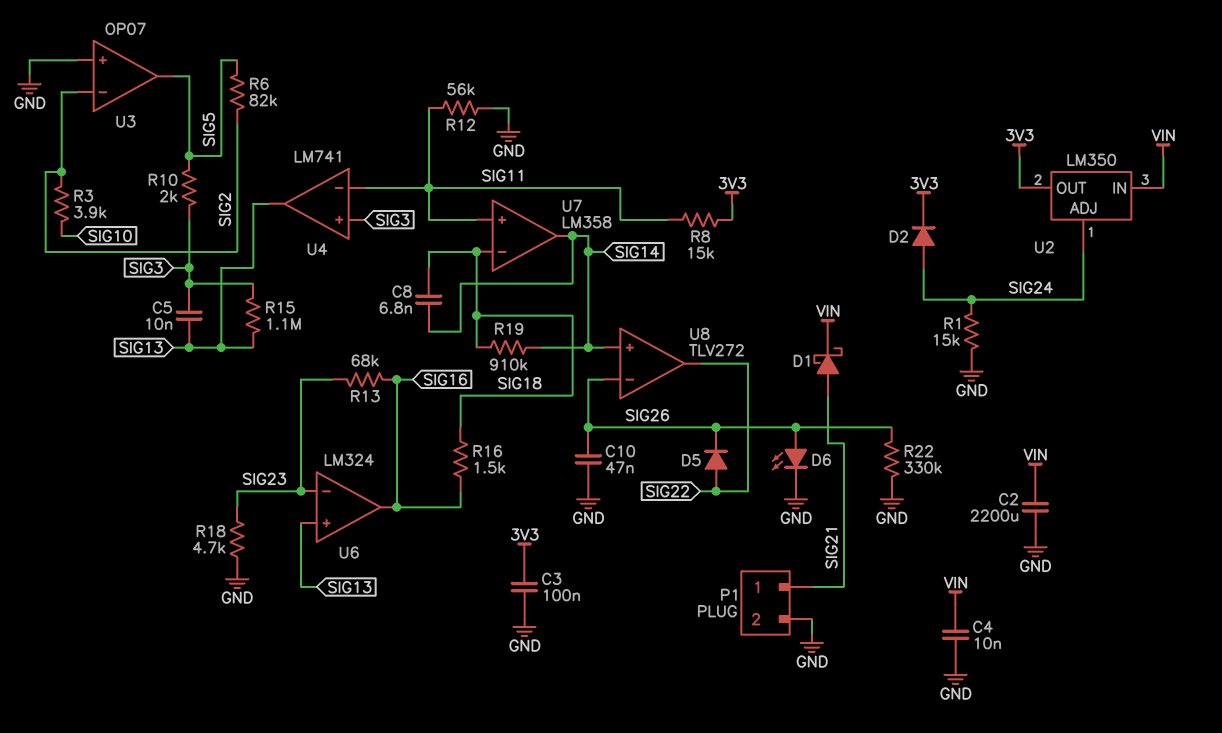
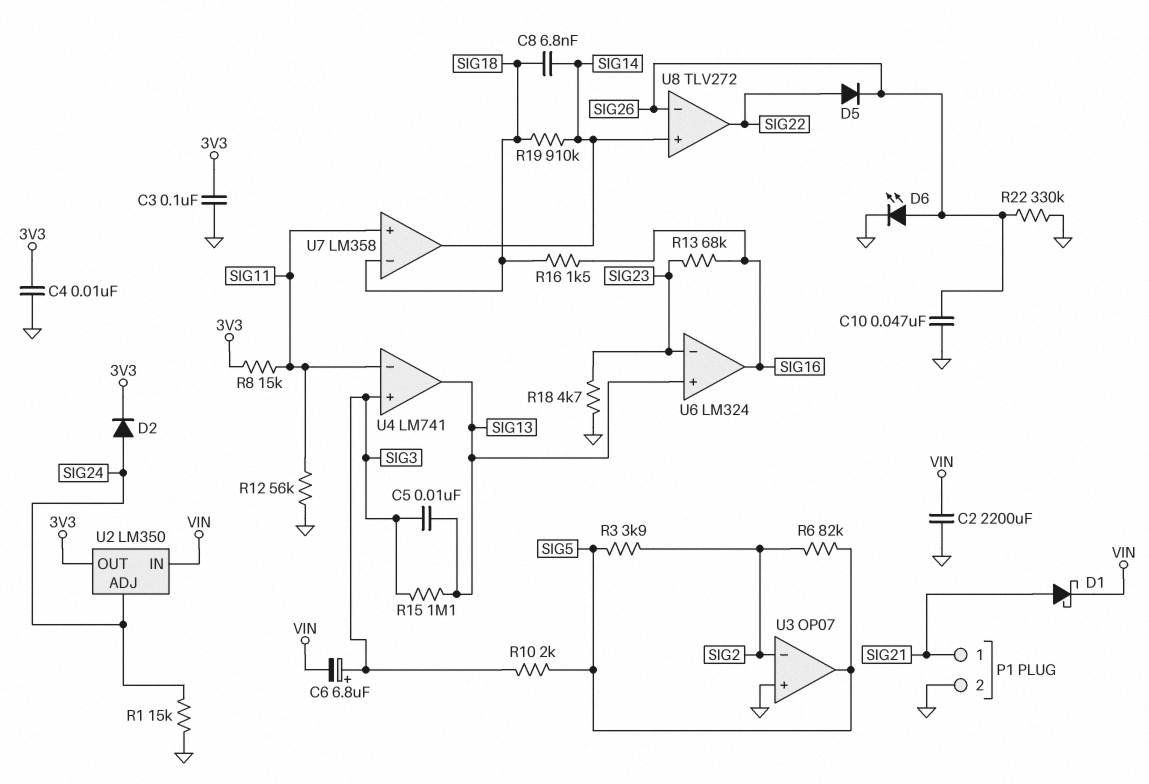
C4: 10nF (GND, VIN) -> 10nF (3V3, GND)
C6: none -> 6.8uF (plus SIG3, minus VIN)
R3: 3.9k (SIG2, SIG10) -> 3.9k (SIG2, SIG5)

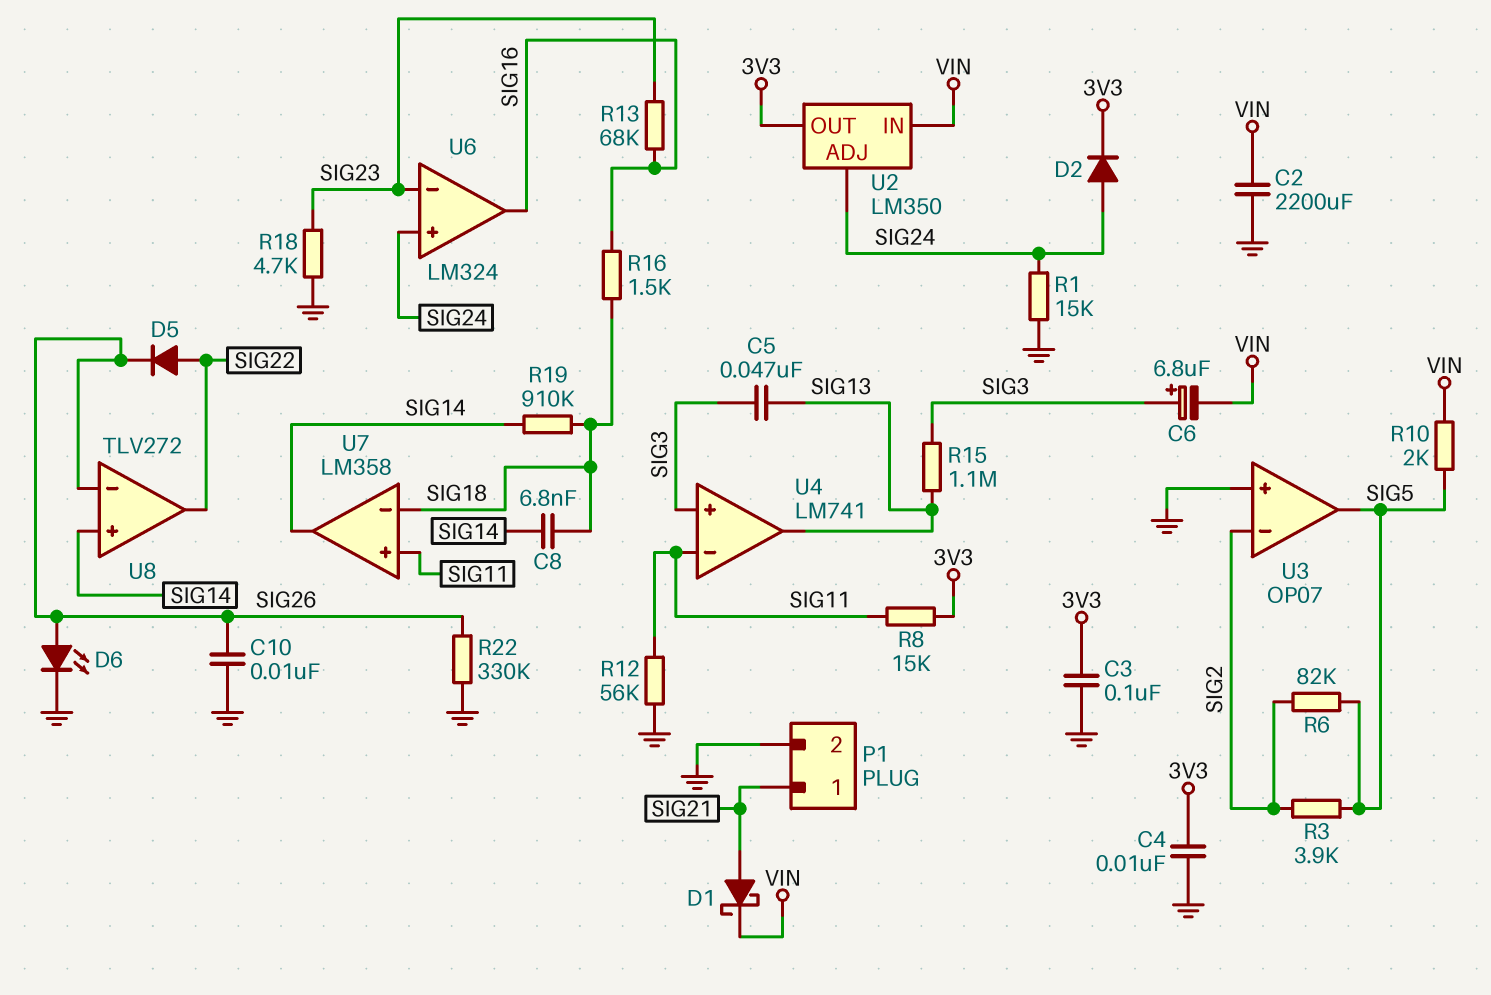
C5: 10nF (SIG3, SIG13) -> 47nF (SIG3, SIG13)
C10: 47nF (GND, SIG26) -> 10nF (GND, SIG26)
R10: 2k (SIG3, SIG5) -> 2k (SIG5, VIN)
U6 pin in+: SIG13 -> SIG24

